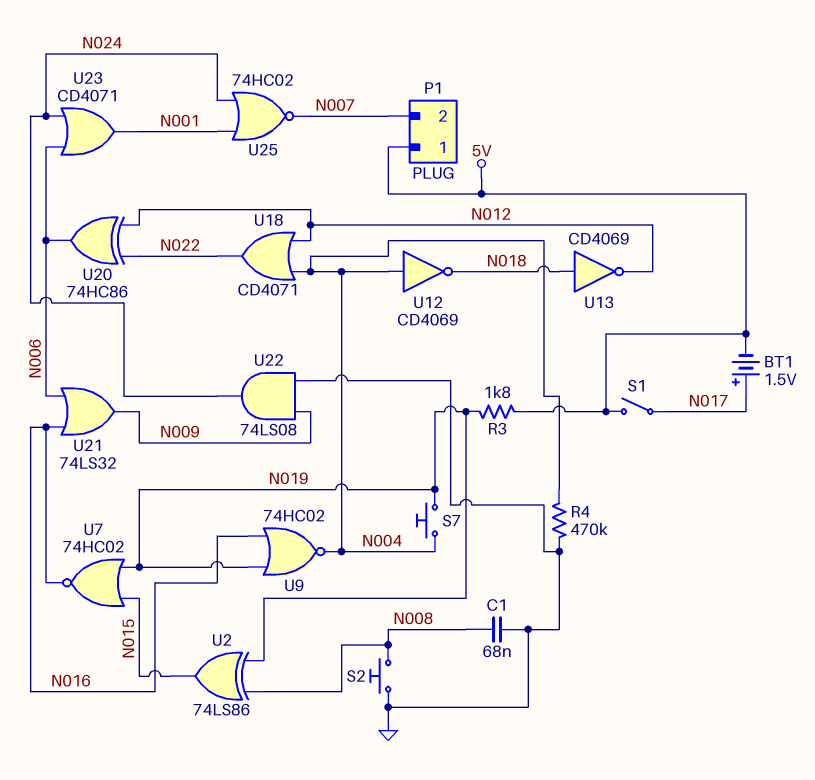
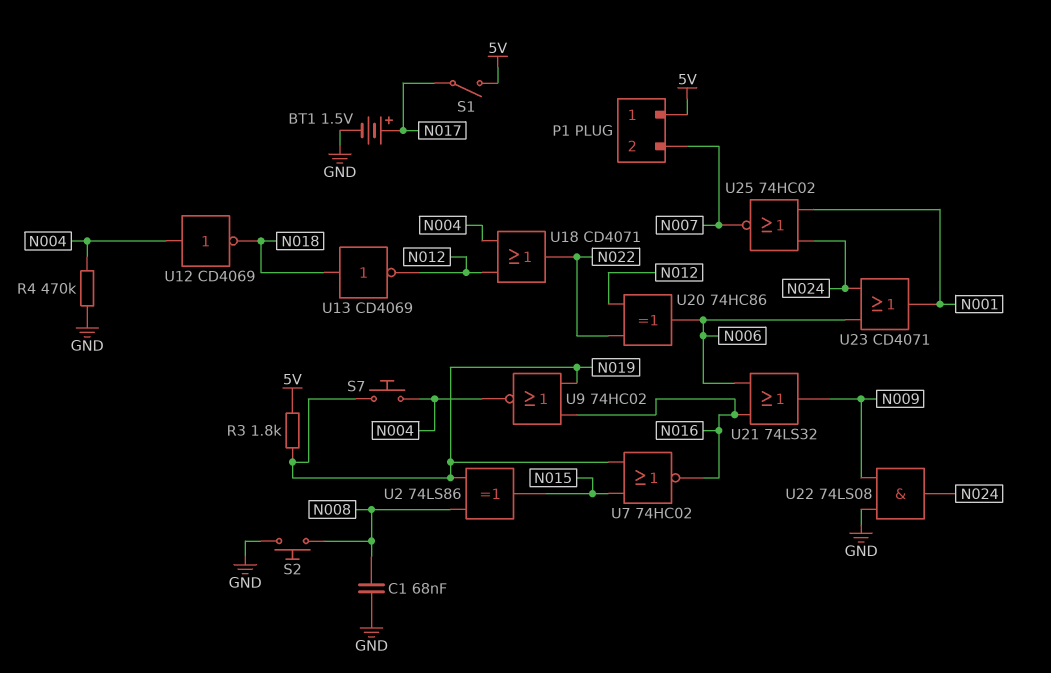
BT1: 1.5V (plus N017, minus 5V) -> 1.5V (plus N017, minus GND)

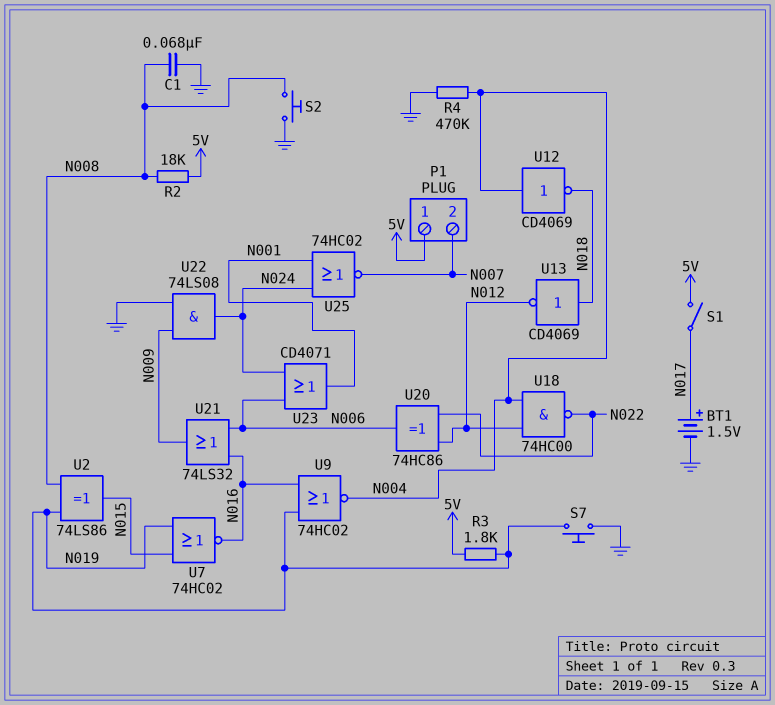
R2: none -> 18k (5V, N008)
S7: button (N004, N019) -> button (GND, N019)
U18: OR CD4071 (in N004, in N012, out N022) -> NAND 74HC00 (in N004, in N012, out N022)

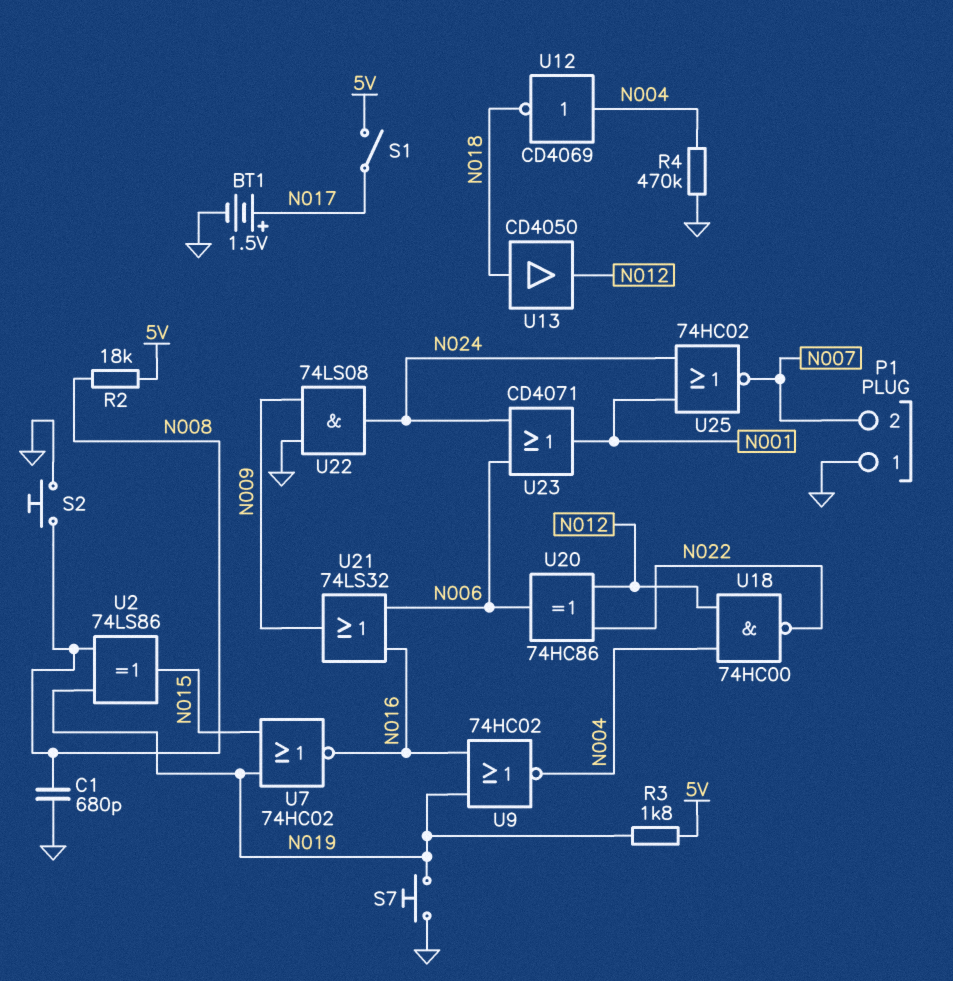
C1: 68nF (GND, N008) -> 680pF (GND, N008)
P1 pin 1: 5V -> GND
U13: NOT CD4069 (in N018, out N012) -> buffer CD4050 (in N018, out N012)

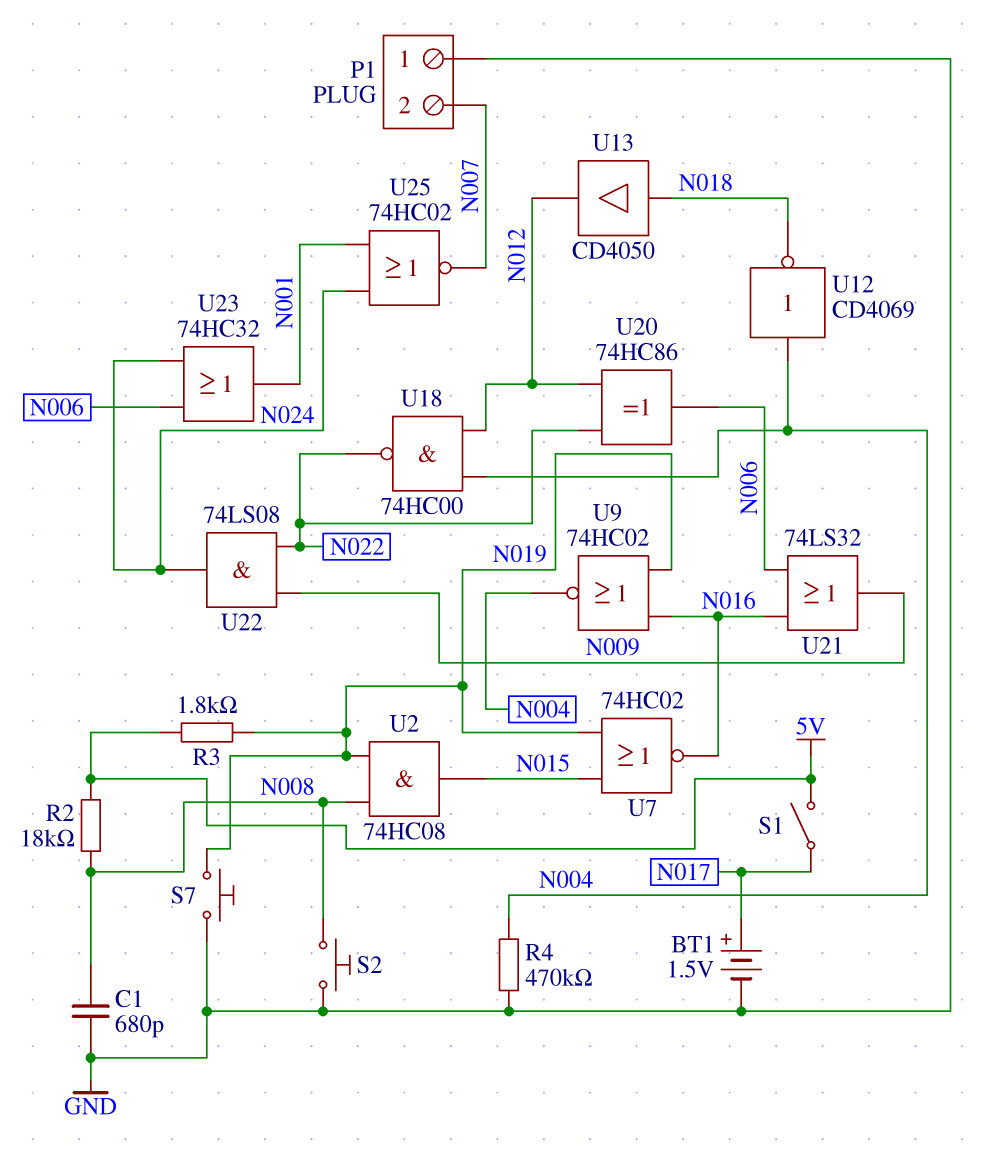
U2: XOR 74LS86 (in N008, in N019, out N015) -> AND 74HC08 (in N008, in N019, out N015)
U22: AND 74LS08 (in GND, in N009, out N024) -> AND 74LS08 (in N009, in N022, out N024)
U23: OR CD4071 (in N006, in N024, out N001) -> OR 74HC32 (in N006, in N024, out N001)

